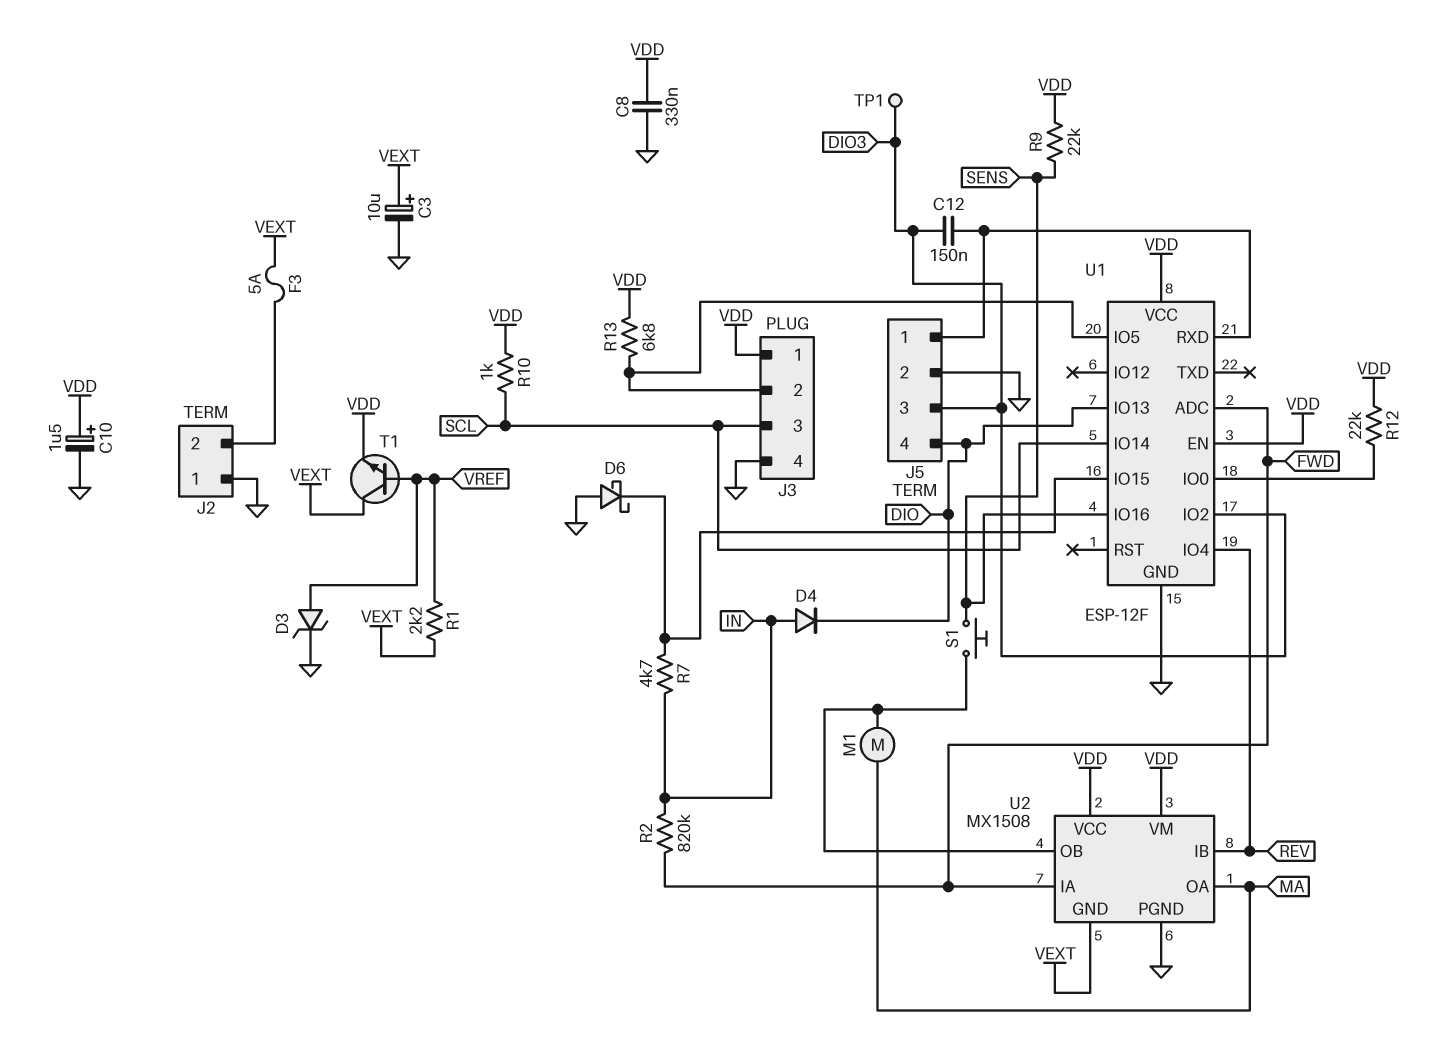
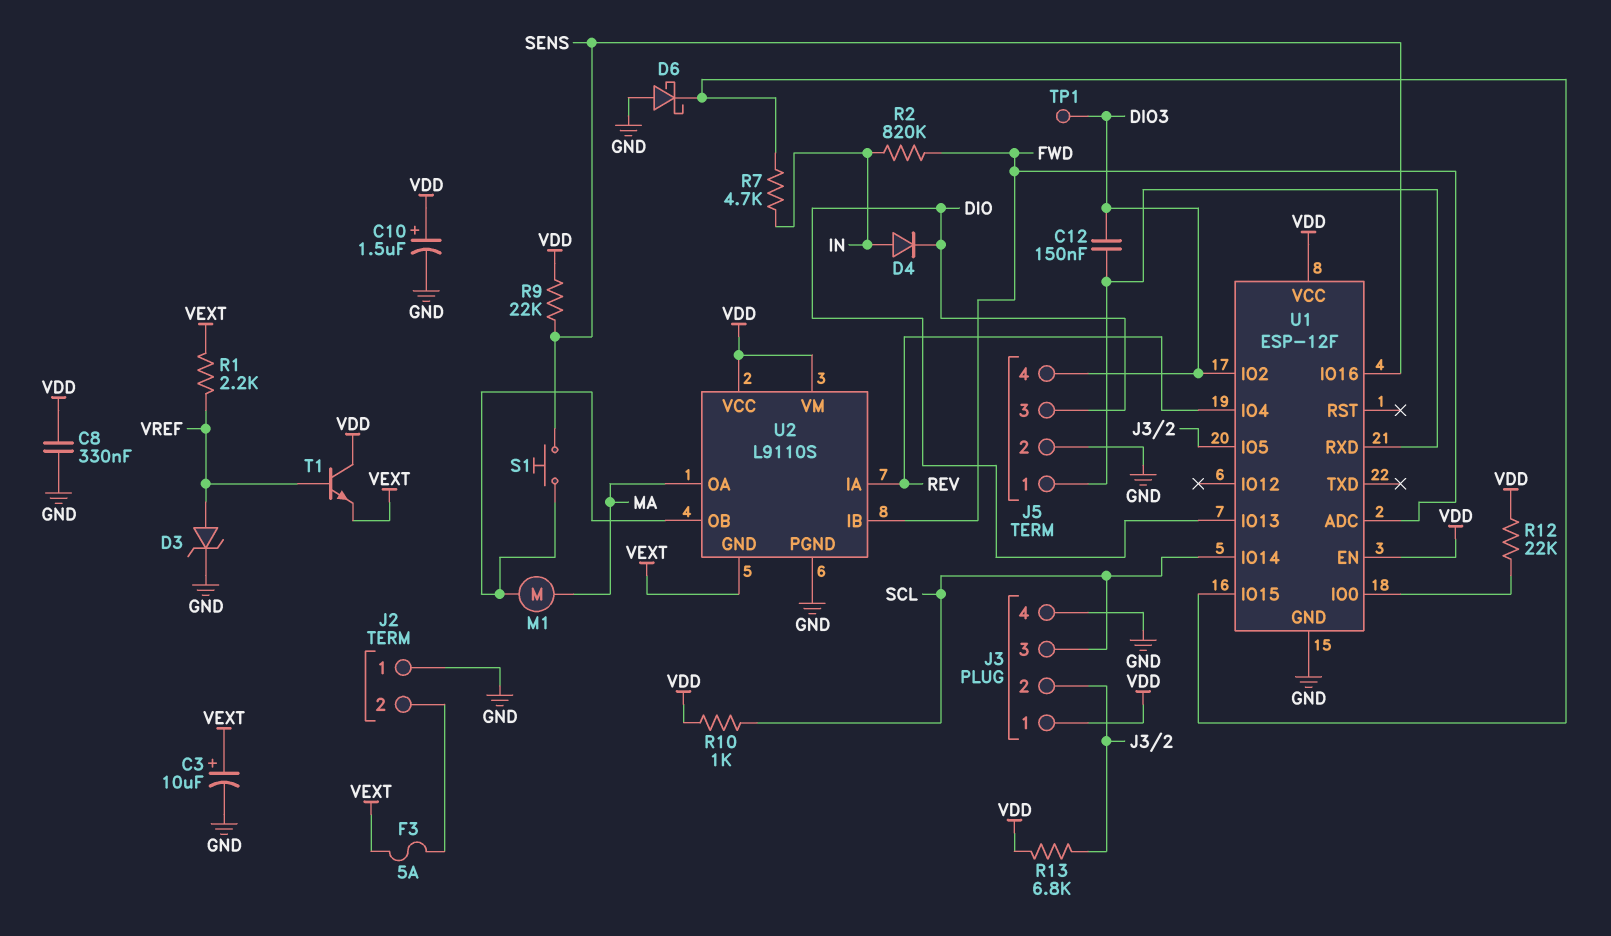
J5 pin 3: DIO3 -> DIO
J5 pin 4: DIO -> DIO3
T1: NPN (B VREF, C VEXT, E VDD) -> NPN (B VREF, C VDD, E VEXT)
U2: MX1508 -> L9110S
U2 pin IA: FWD -> REV
U2 pin IB: REV -> FWD

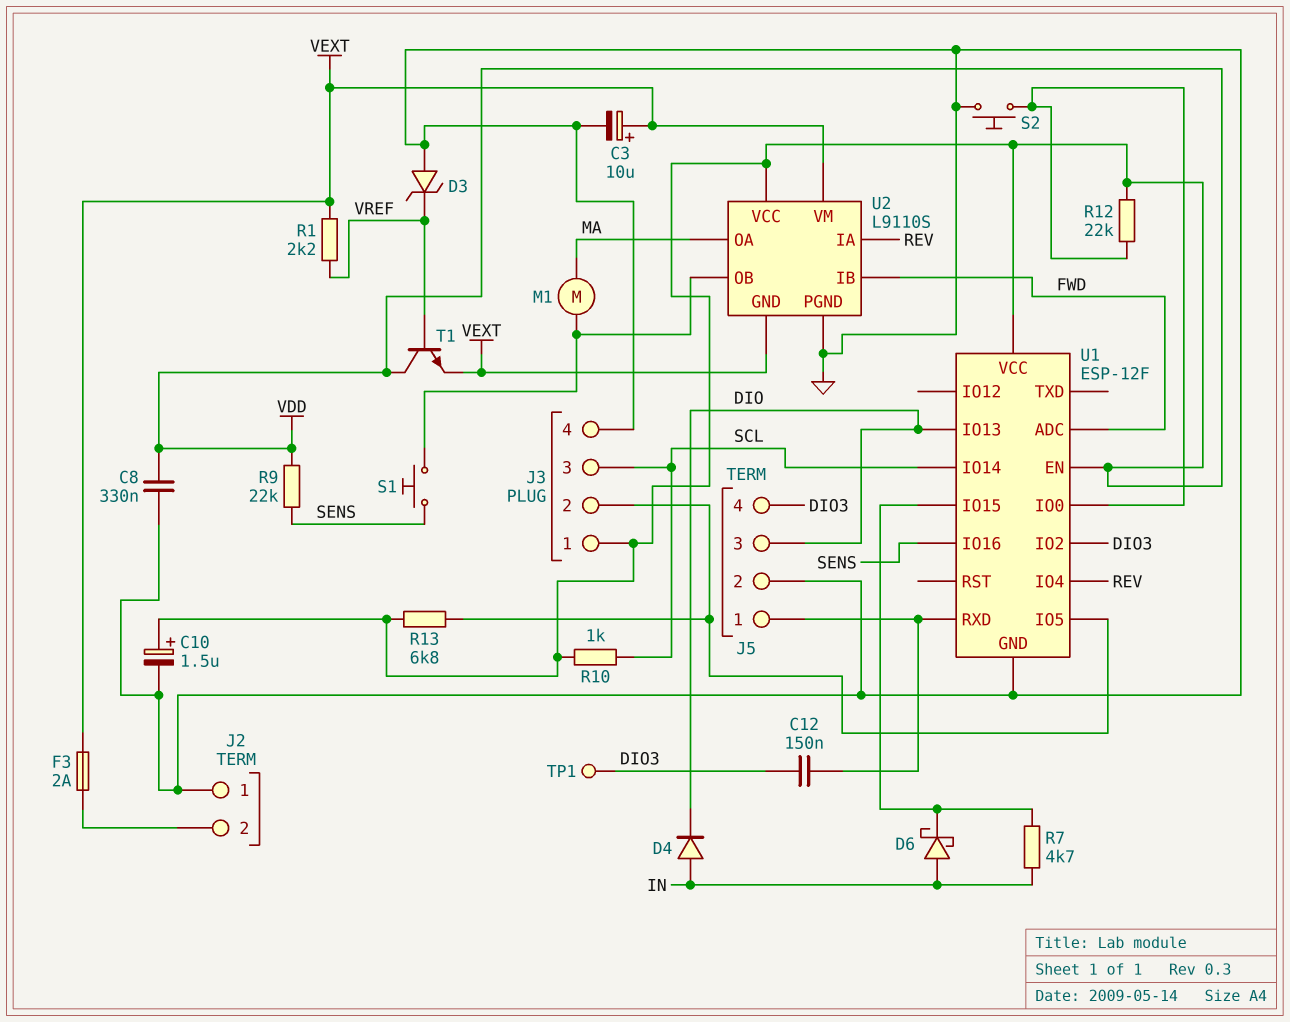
D3: zener (A VREF, K GND) -> zener (A GND, K VREF)
D6: schottky (A GND, K U1/IO15) -> schottky (A IN, K U1/IO15)
F3: 5A (J2/2, VEXT) -> 2A (J2/2, VEXT)
R2: 820k (FWD, IN) -> none
S2: none -> button (GND, U1/IO0)
U2 pin VM: VDD -> VEXT

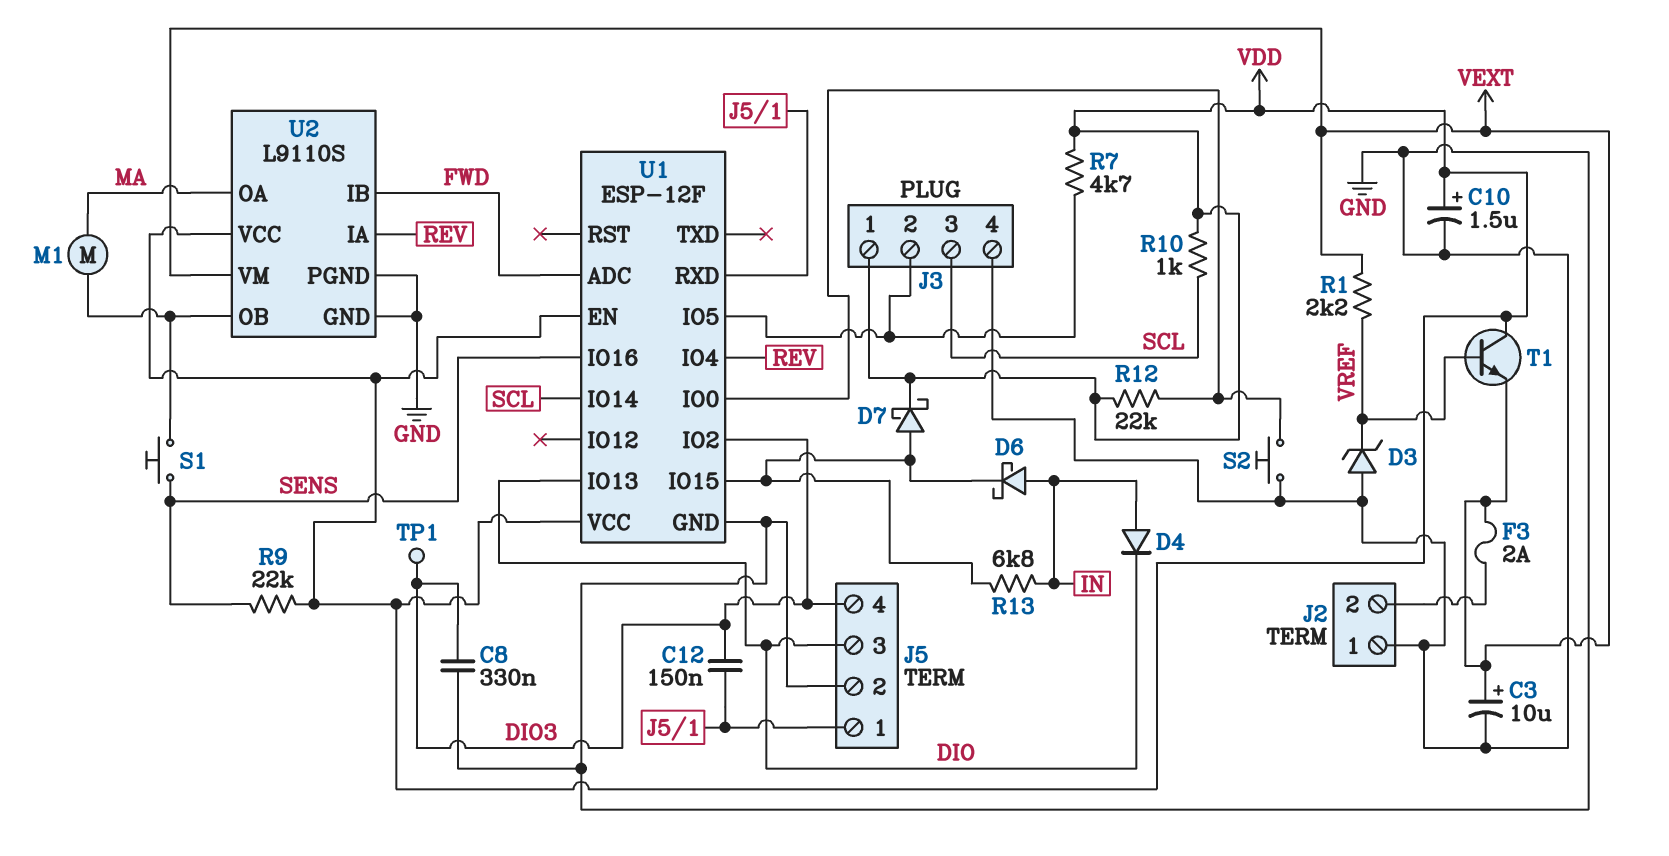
C8: 330nF (GND, VDD) -> 330nF (DIO3, GND)
D7: none -> schottky (A U1/IO15, K VDD)
R7: 4.7k (IN, U1/IO15) -> 4.7k (J3/2, VDD)
R13: 6.8k (J3/2, VDD) -> 6.8k (IN, U1/IO15)
U2 pin GND: VEXT -> GND

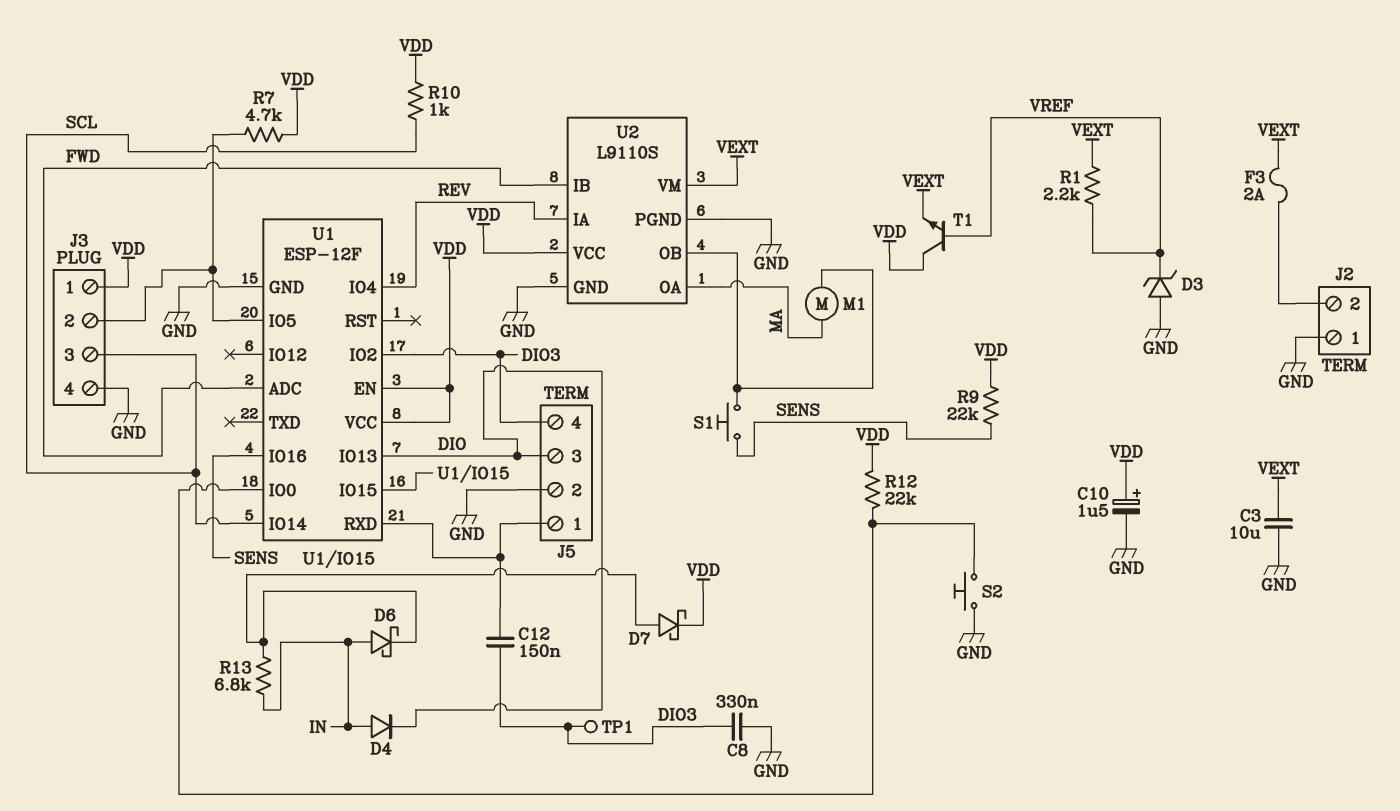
C3: 10uF (plus VEXT, minus GND) -> 10uF (GND, VEXT)

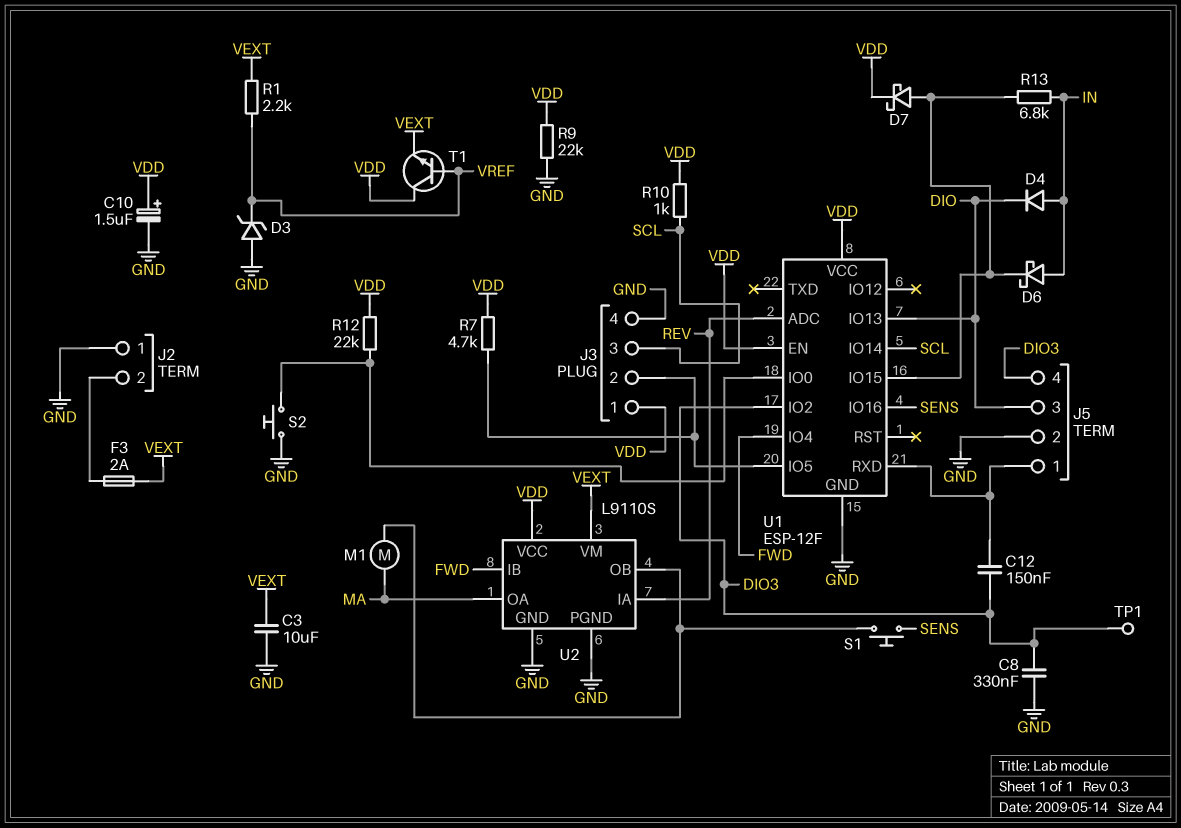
R9: 22k (SENS, VDD) -> 22k (GND, VDD)
U1 pin ADC: FWD -> REV
U1 pin IO4: REV -> FWD

